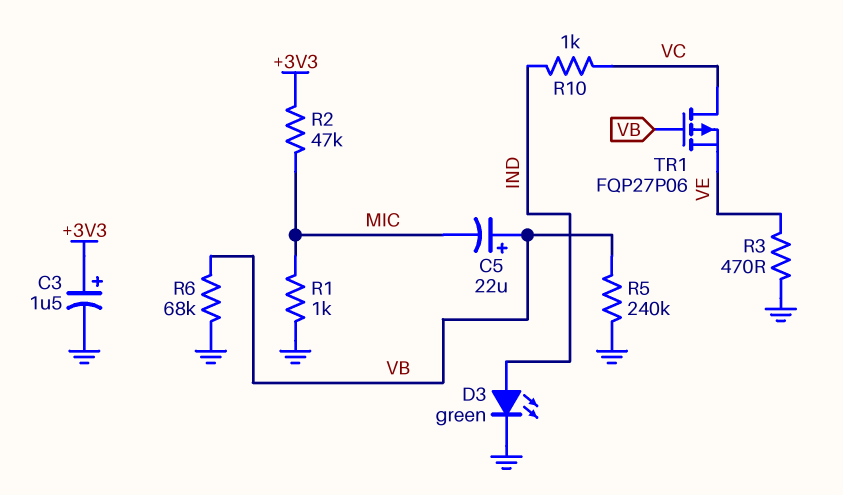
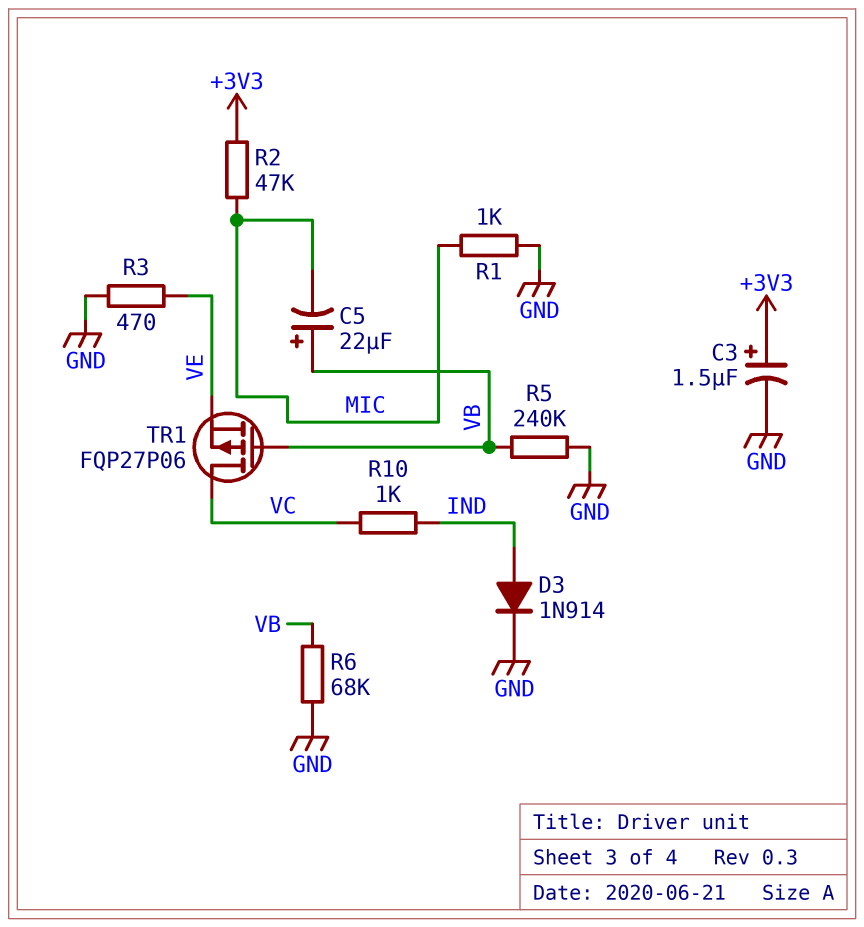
D3: LED green (A IND, K GND) -> diode 1N914 (A IND, K GND)

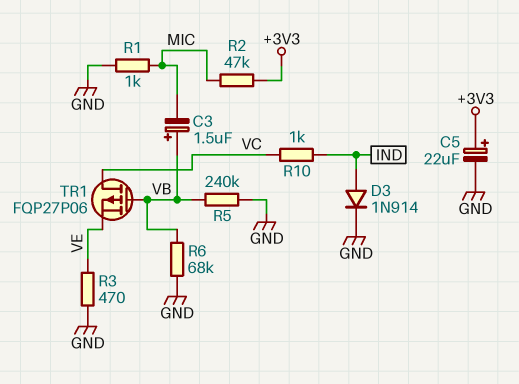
C3: 1.5uF (plus +3V3, minus GND) -> 1.5uF (plus VB, minus MIC)
C5: 22uF (plus VB, minus MIC) -> 22uF (plus +3V3, minus GND)

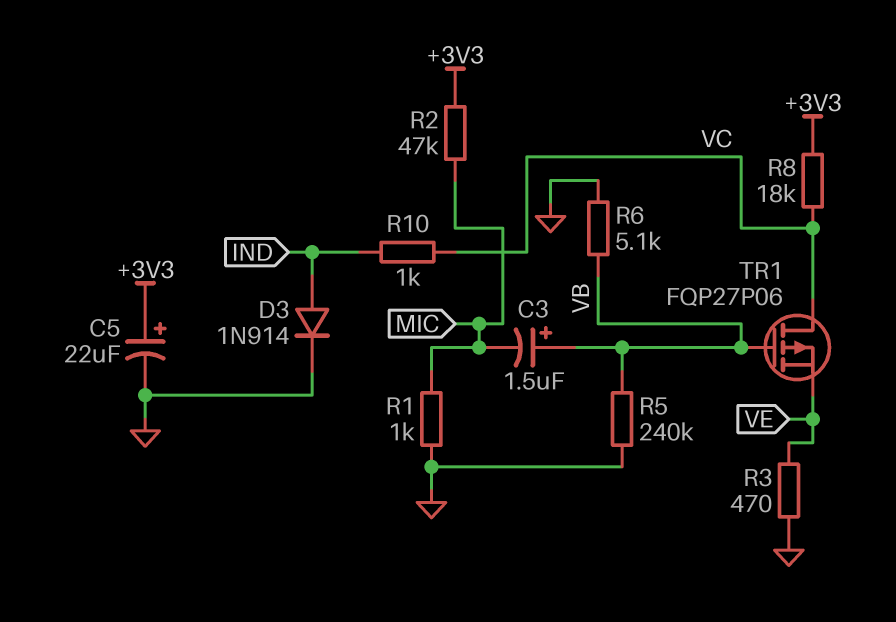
R6: 68k (GND, VB) -> 5.1k (GND, VB)
R8: none -> 18k (+3V3, VC)

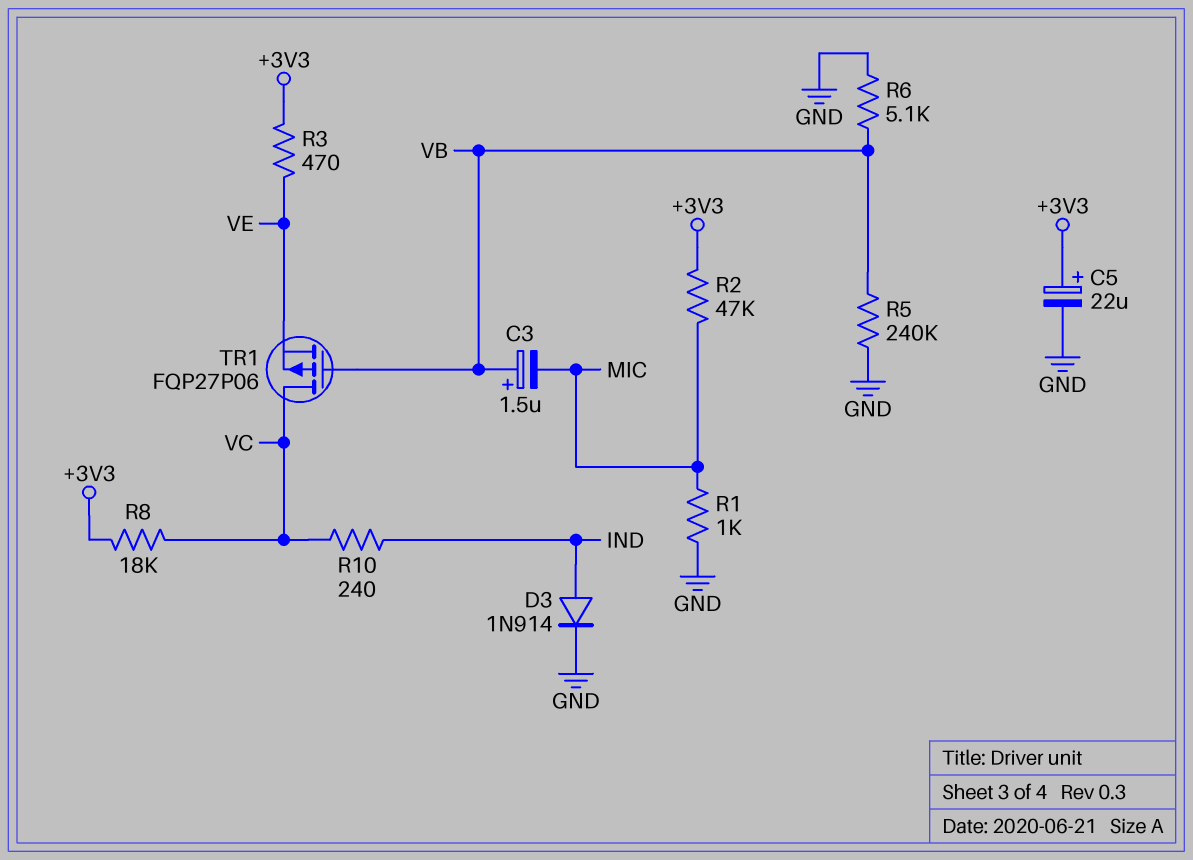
R3: 470 (GND, VE) -> 470 (+3V3, VE)
R10: 1k (IND, VC) -> 240 (IND, VC)

